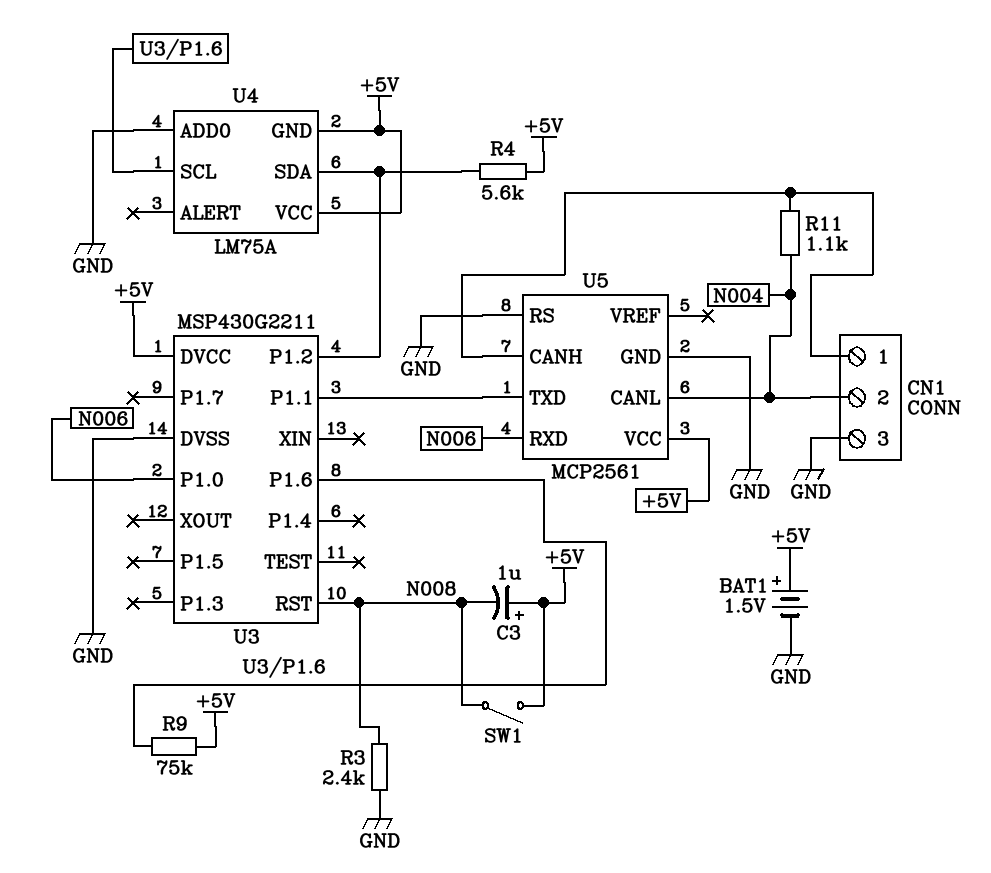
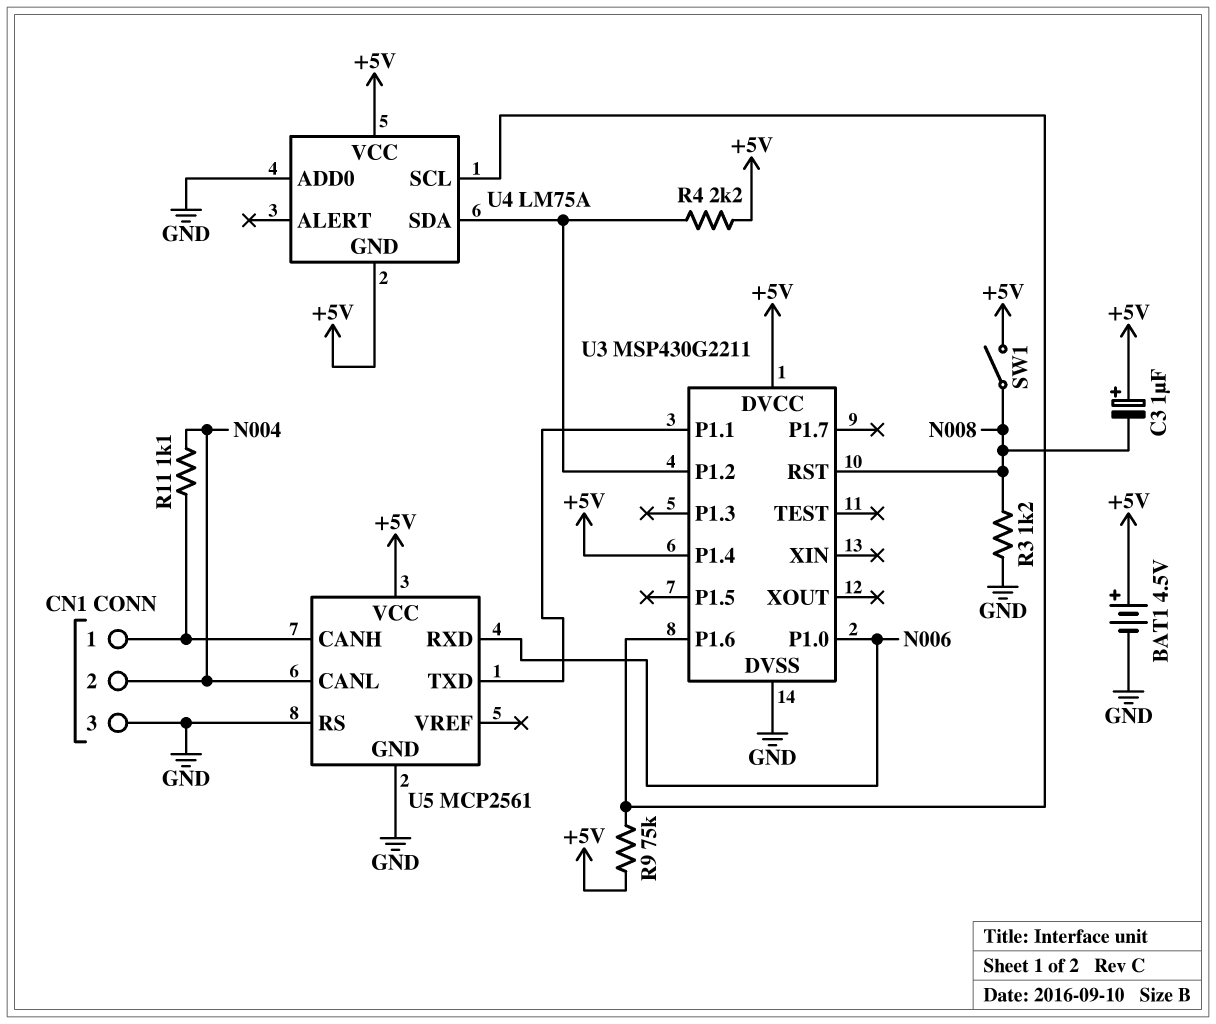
BAT1: 1.5V (plus +5V, minus GND) -> 4.5V (plus +5V, minus GND)
R3: 2.4k (GND, N008) -> 1.2k (GND, N008)
R4: 5.6k (+5V, U3/P1.2) -> 2.2k (+5V, U3/P1.2)
U3 pin P1.4: none -> +5V

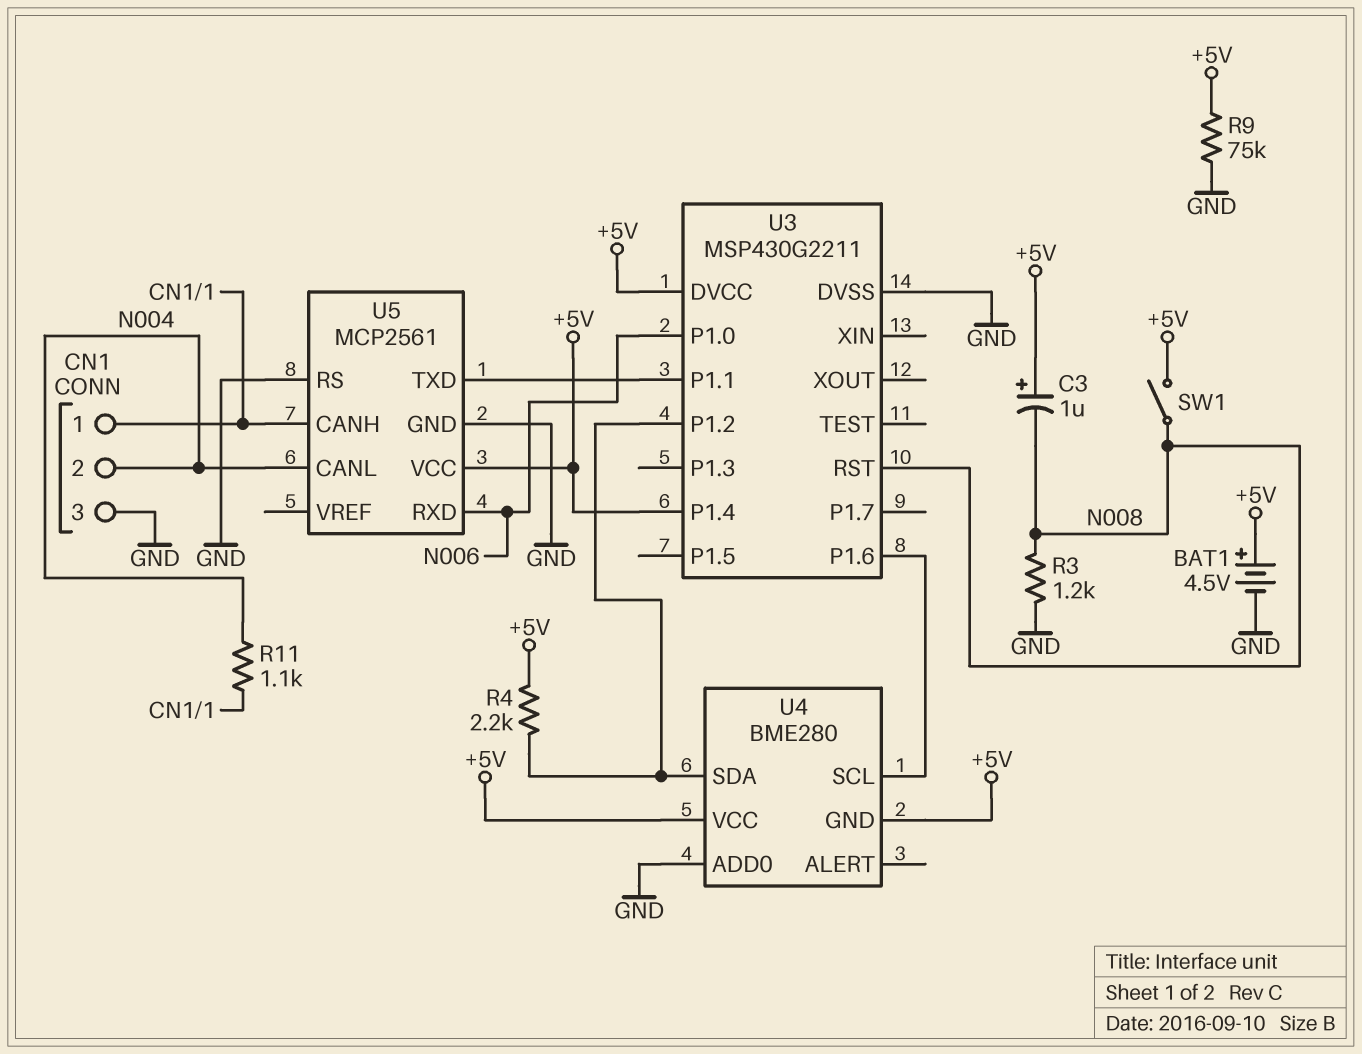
R9: 75k (+5V, U3/P1.6) -> 75k (+5V, GND)
U4: LM75A -> BME280

